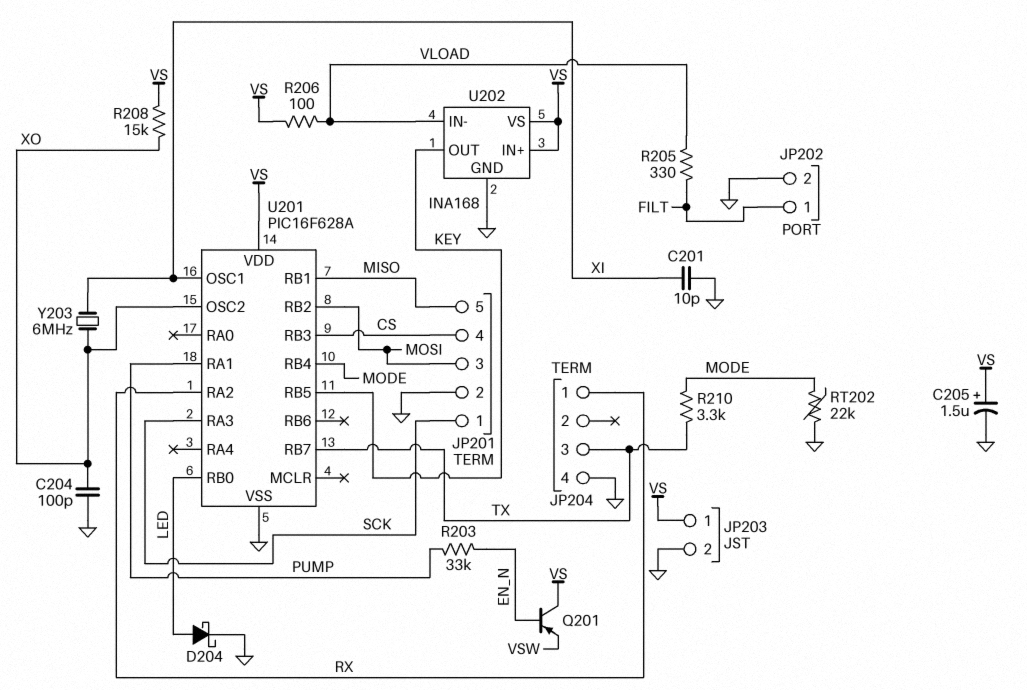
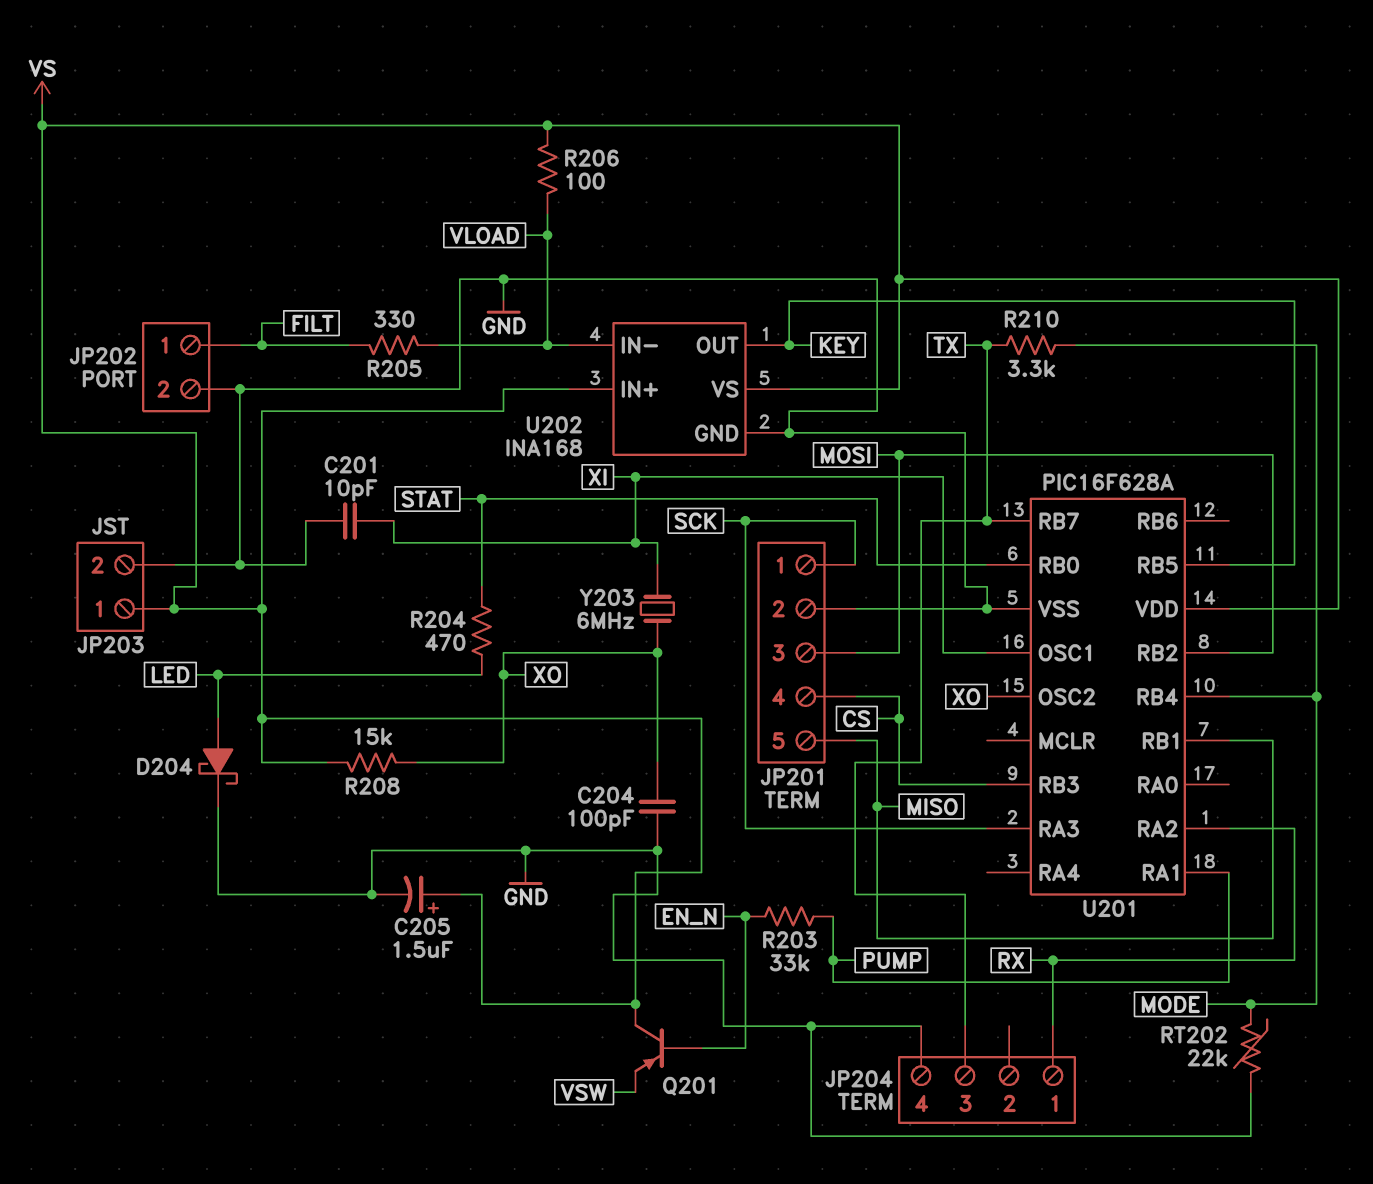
R204: none -> 470 (LED, STAT)
U201 pin RB0: LED -> STAT

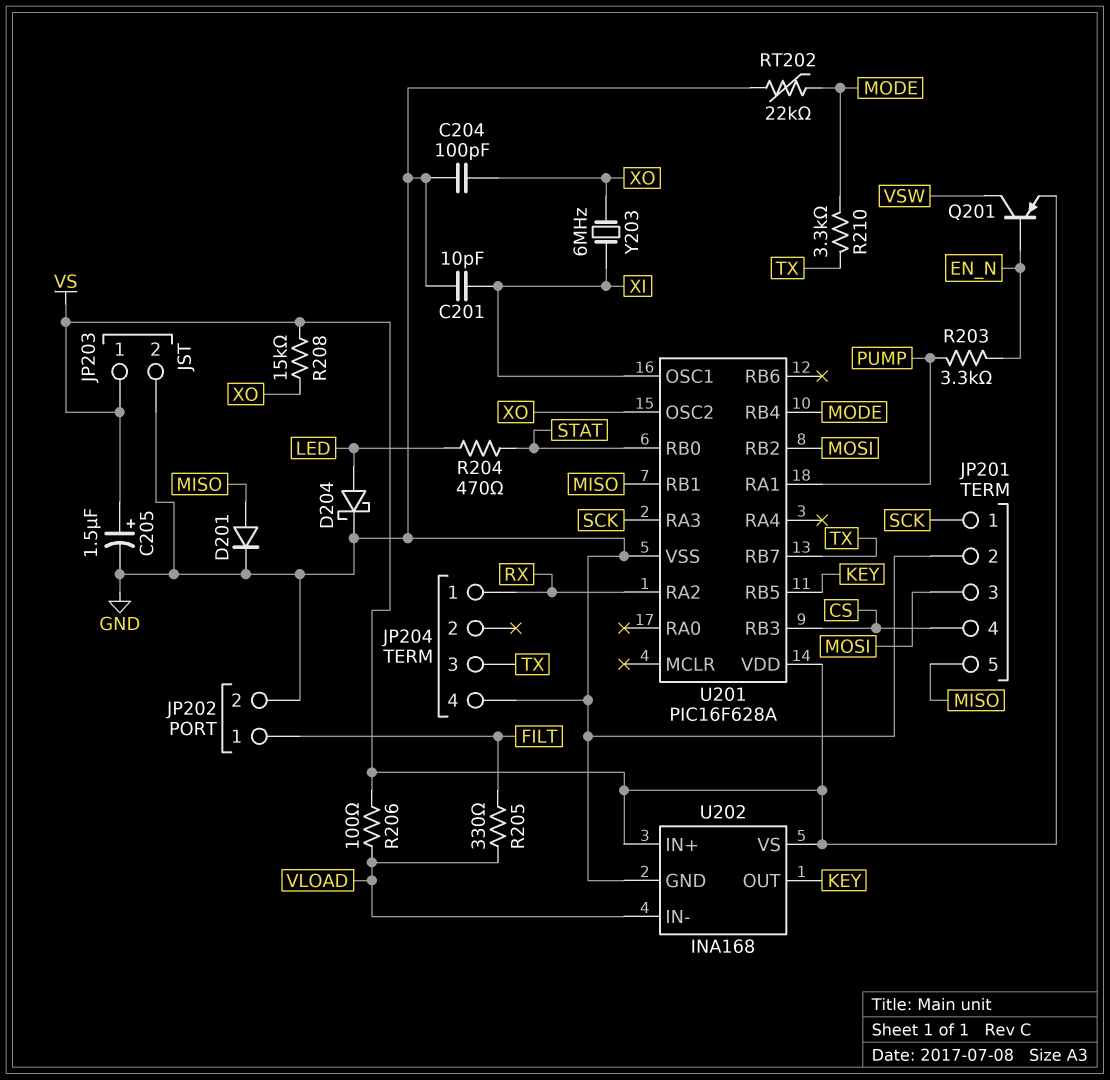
D201: none -> diode (A MISO, K GND)
Q201: PNP (B EN_N, C VS, E VSW) -> PNP (B EN_N, C VSW, E VS)
R203: 33k (EN_N, PUMP) -> 3.3k (EN_N, PUMP)

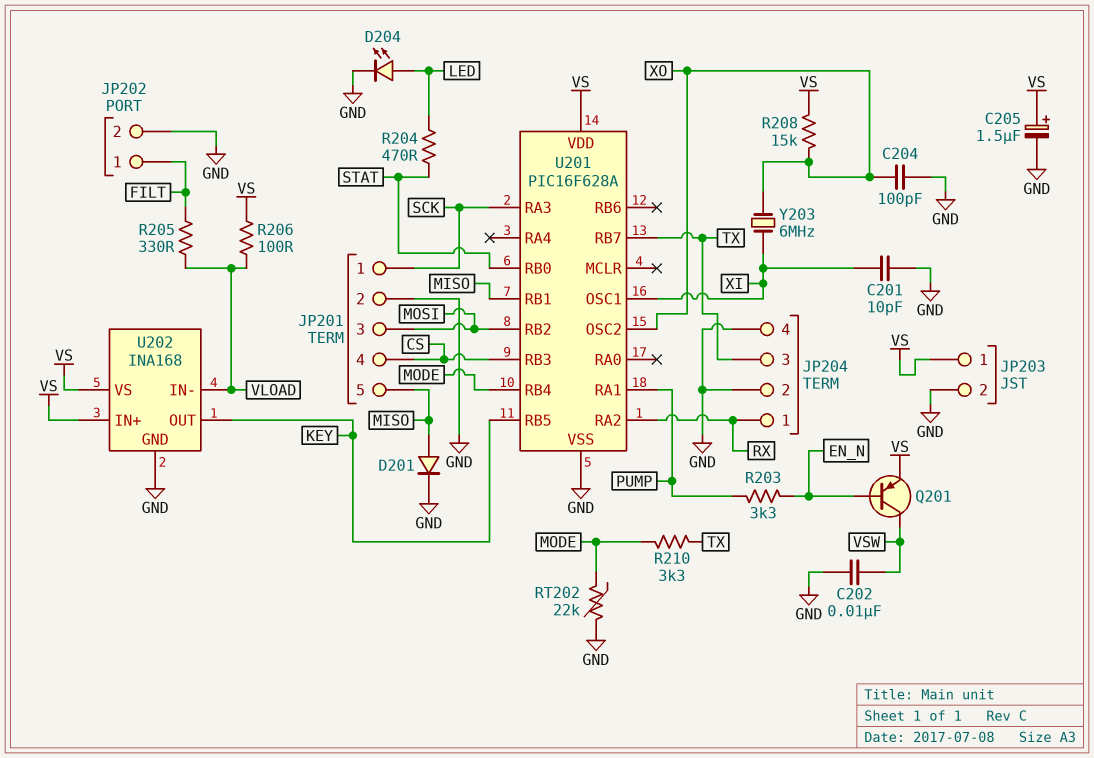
C202: none -> 10nF (GND, VSW)
D204: schottky (A LED, K GND) -> LED (A LED, K GND)
JP204 pin 2: none -> GND

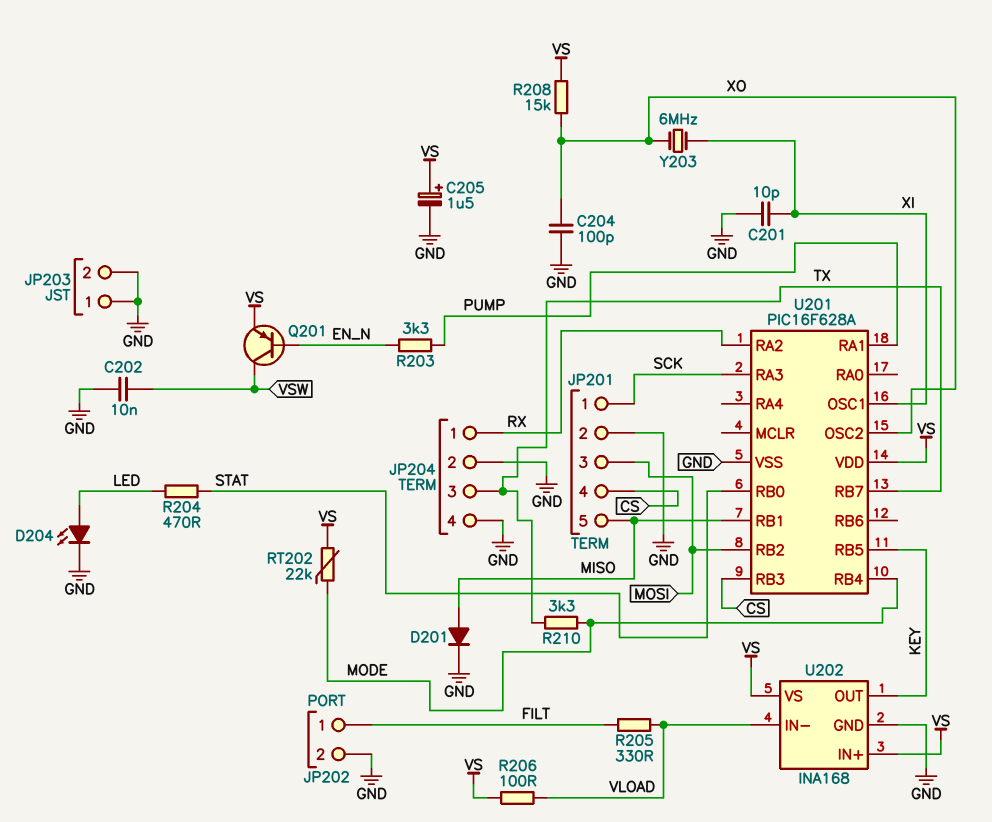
JP203 pin 1: VS -> GND
RT202: 22k (GND, MODE) -> 22k (MODE, VS)

